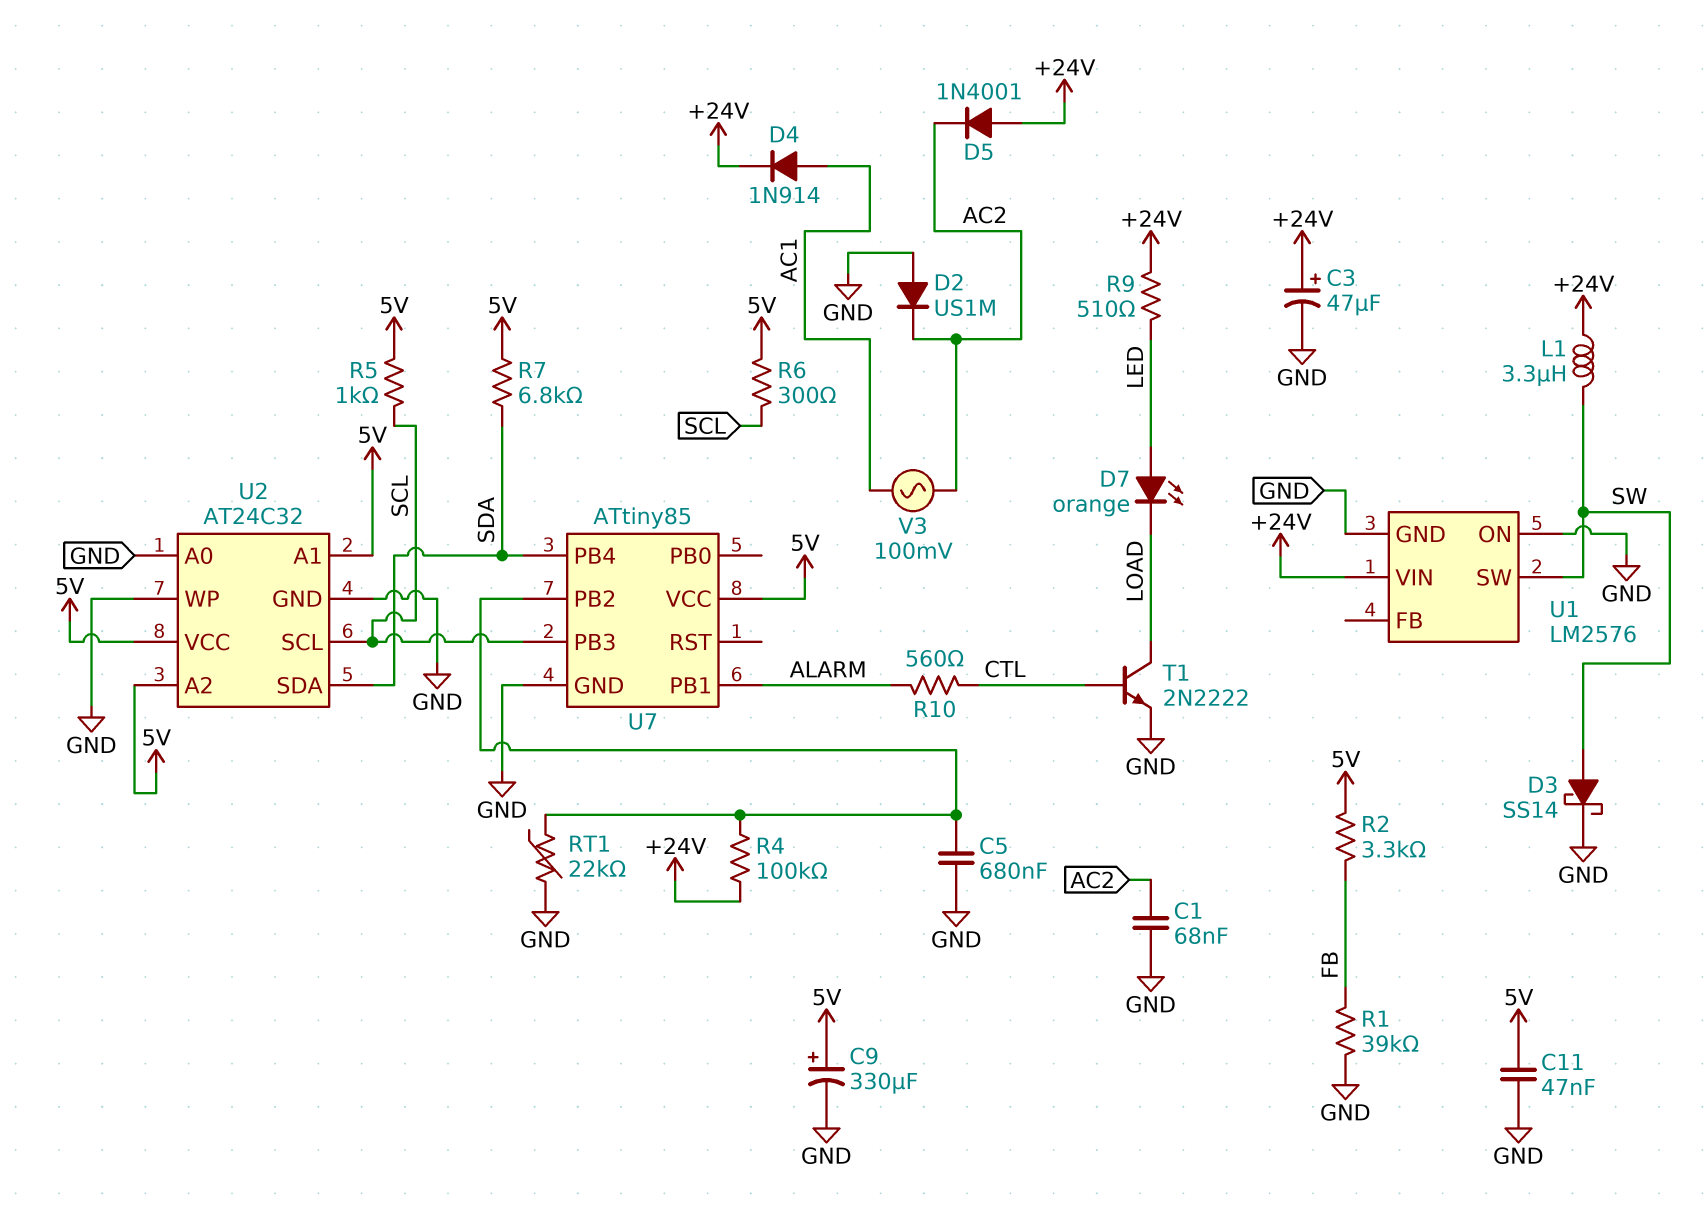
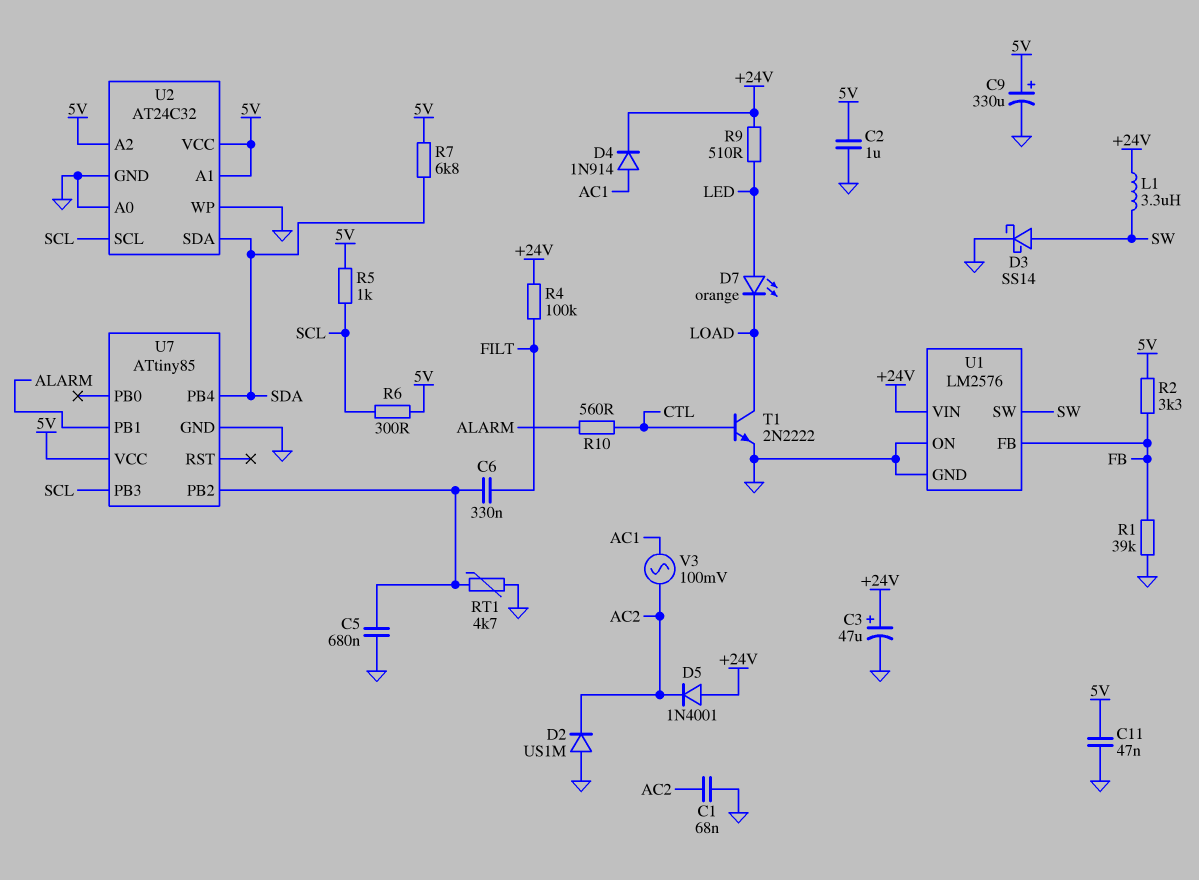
C2: none -> 1uF (5V, GND)
C6: none -> 330nF (FILT, U7/PB2)
R4: 100k (+24V, U7/PB2) -> 100k (+24V, FILT)
RT1: 22k (GND, U7/PB2) -> 4.7k (GND, U7/PB2)
U1 pin FB: none -> FB

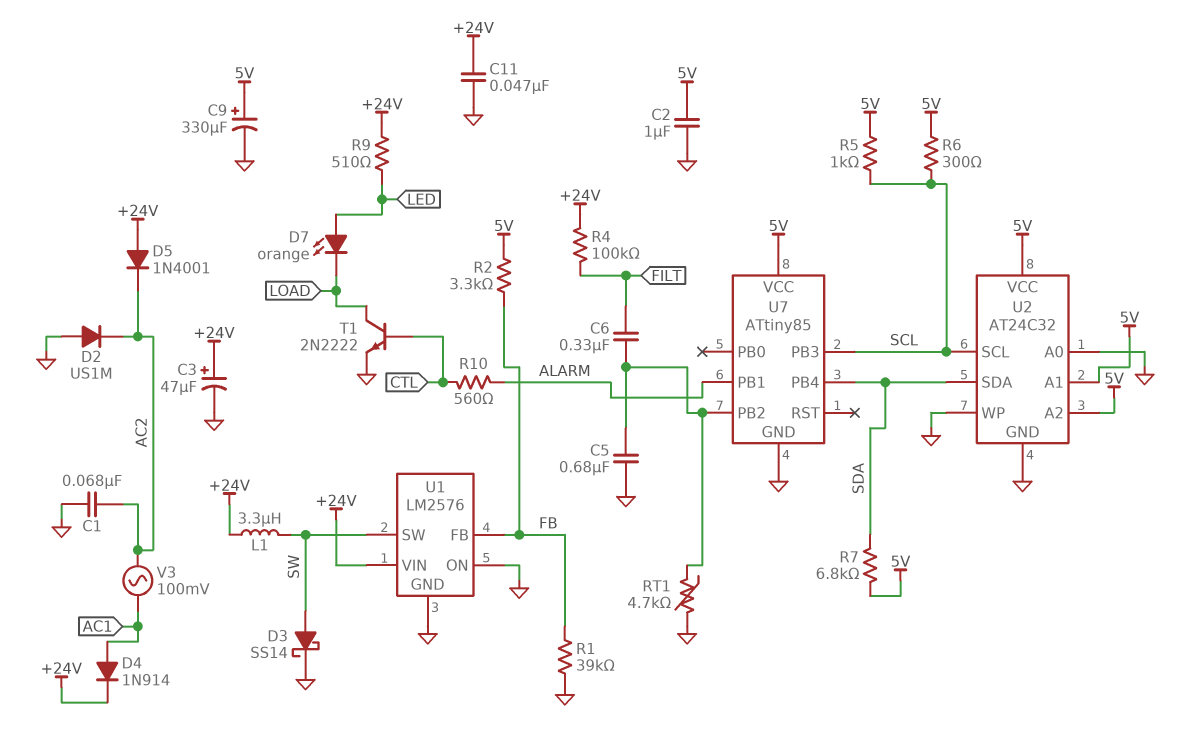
C11: 47nF (5V, GND) -> 47nF (+24V, GND)

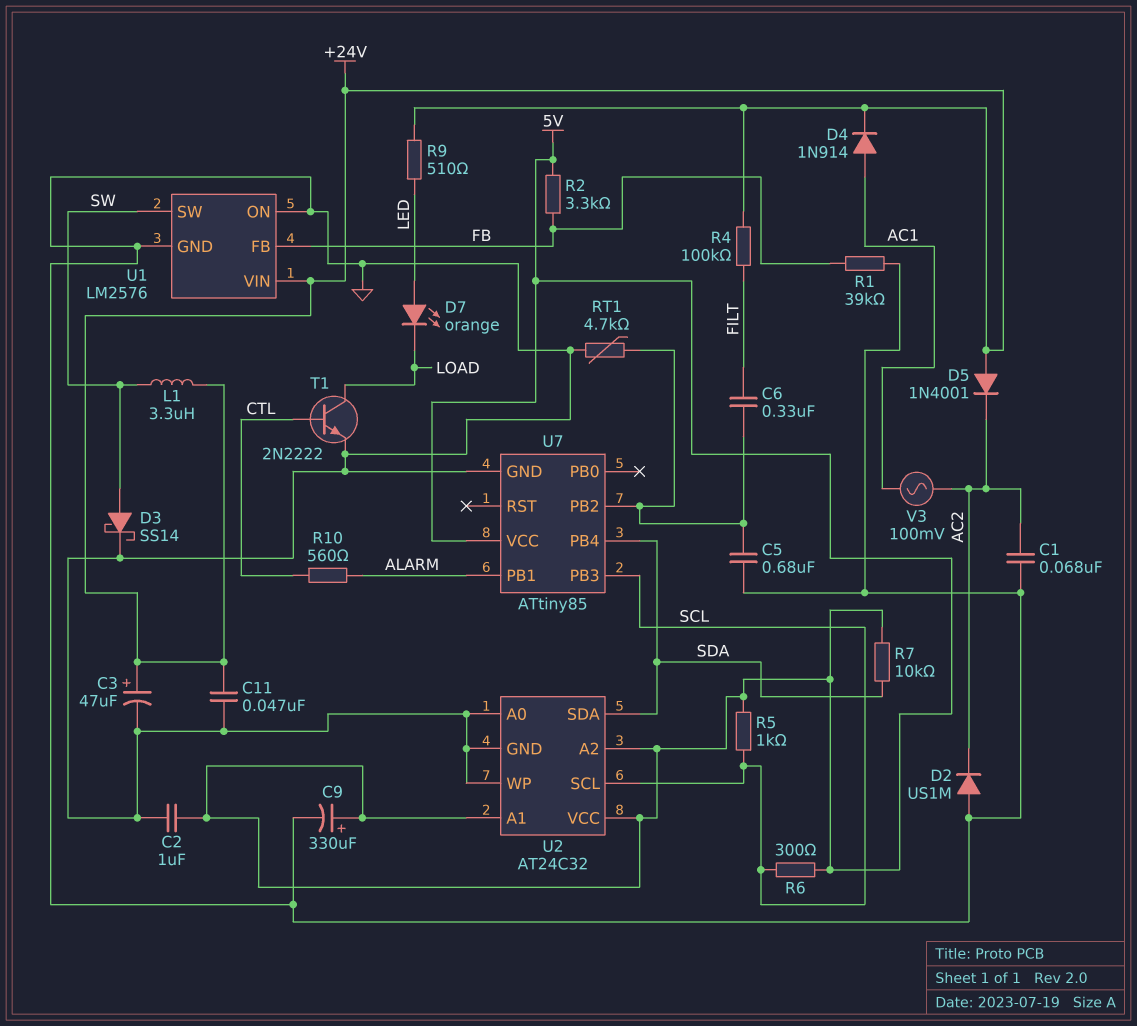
R7: 6.8k (5V, SDA) -> 10k (5V, SDA)

